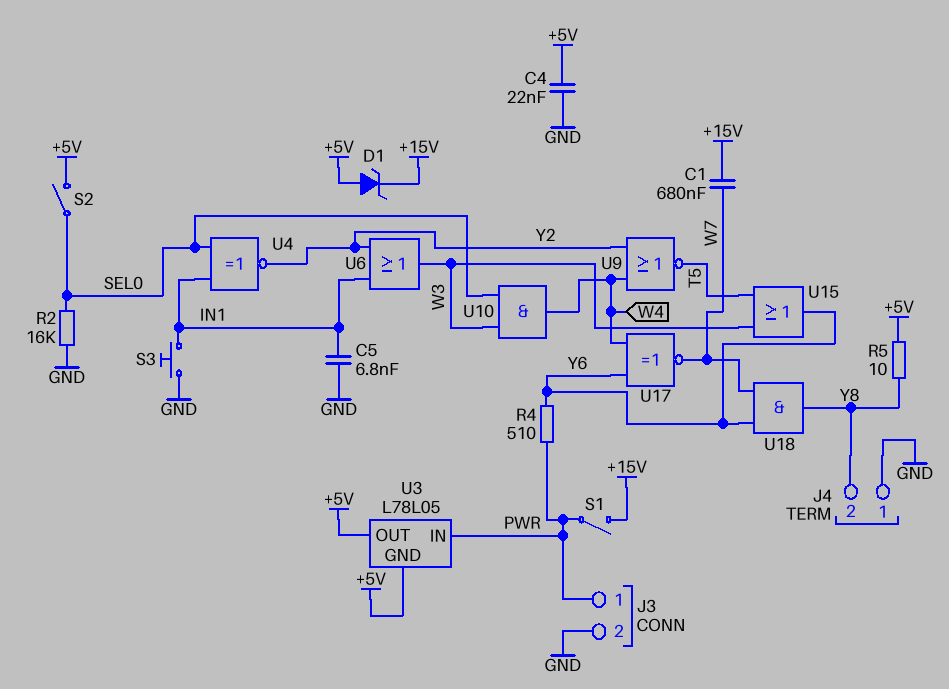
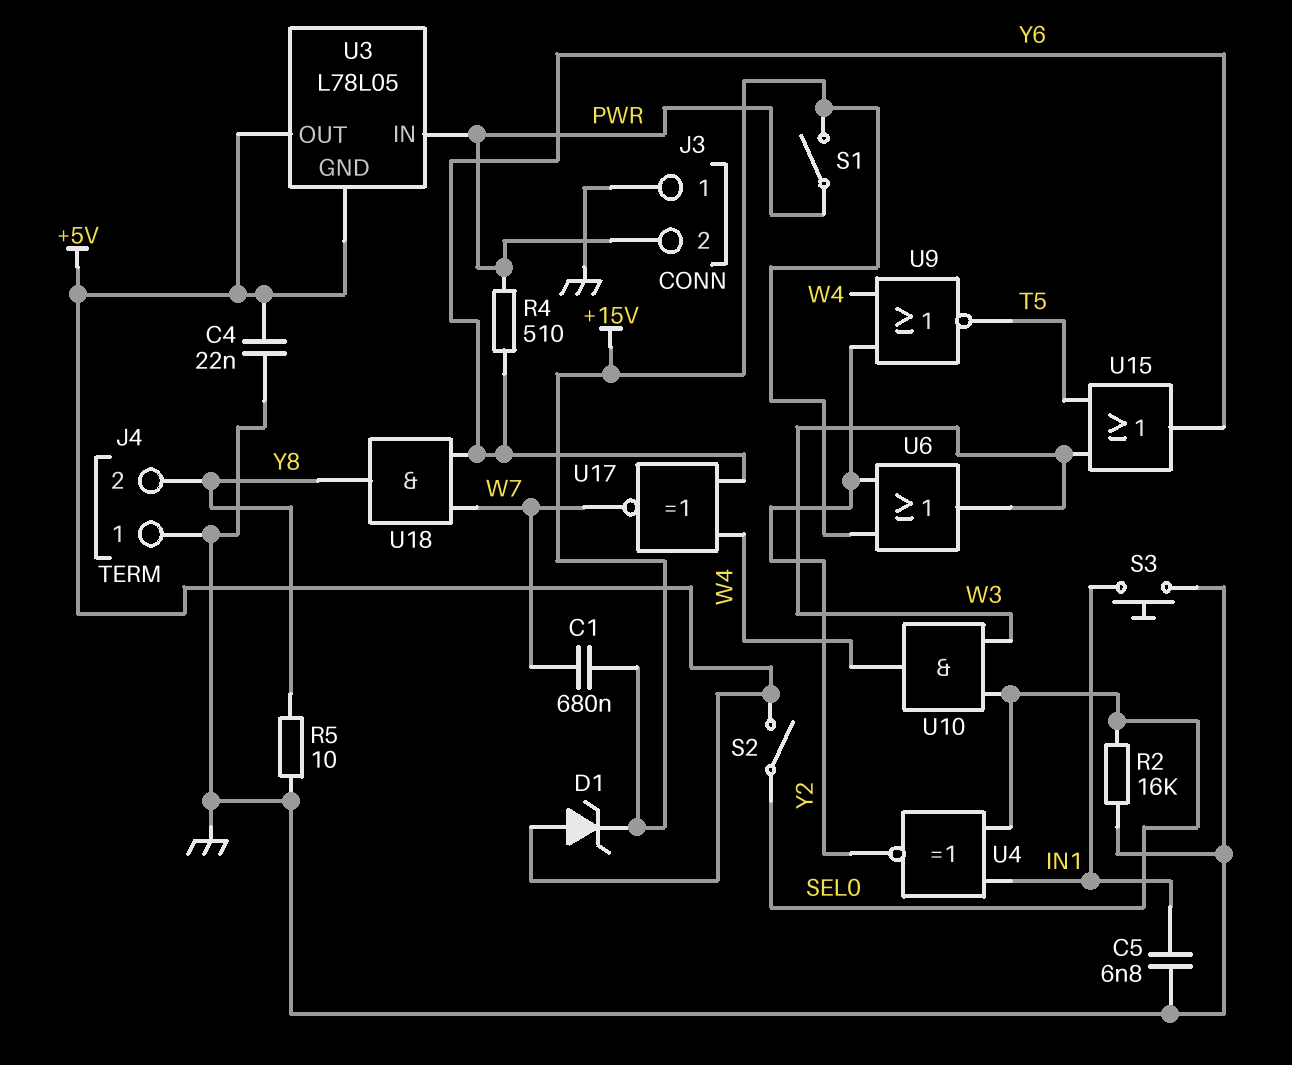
J3 pin 1: PWR -> GND
J3 pin 2: GND -> PWR
R5: 10 (+5V, Y8) -> 10 (GND, Y8)
U6: OR (in IN1, in Y2, out W3) -> OR (in +15V, in Y2, out W3)

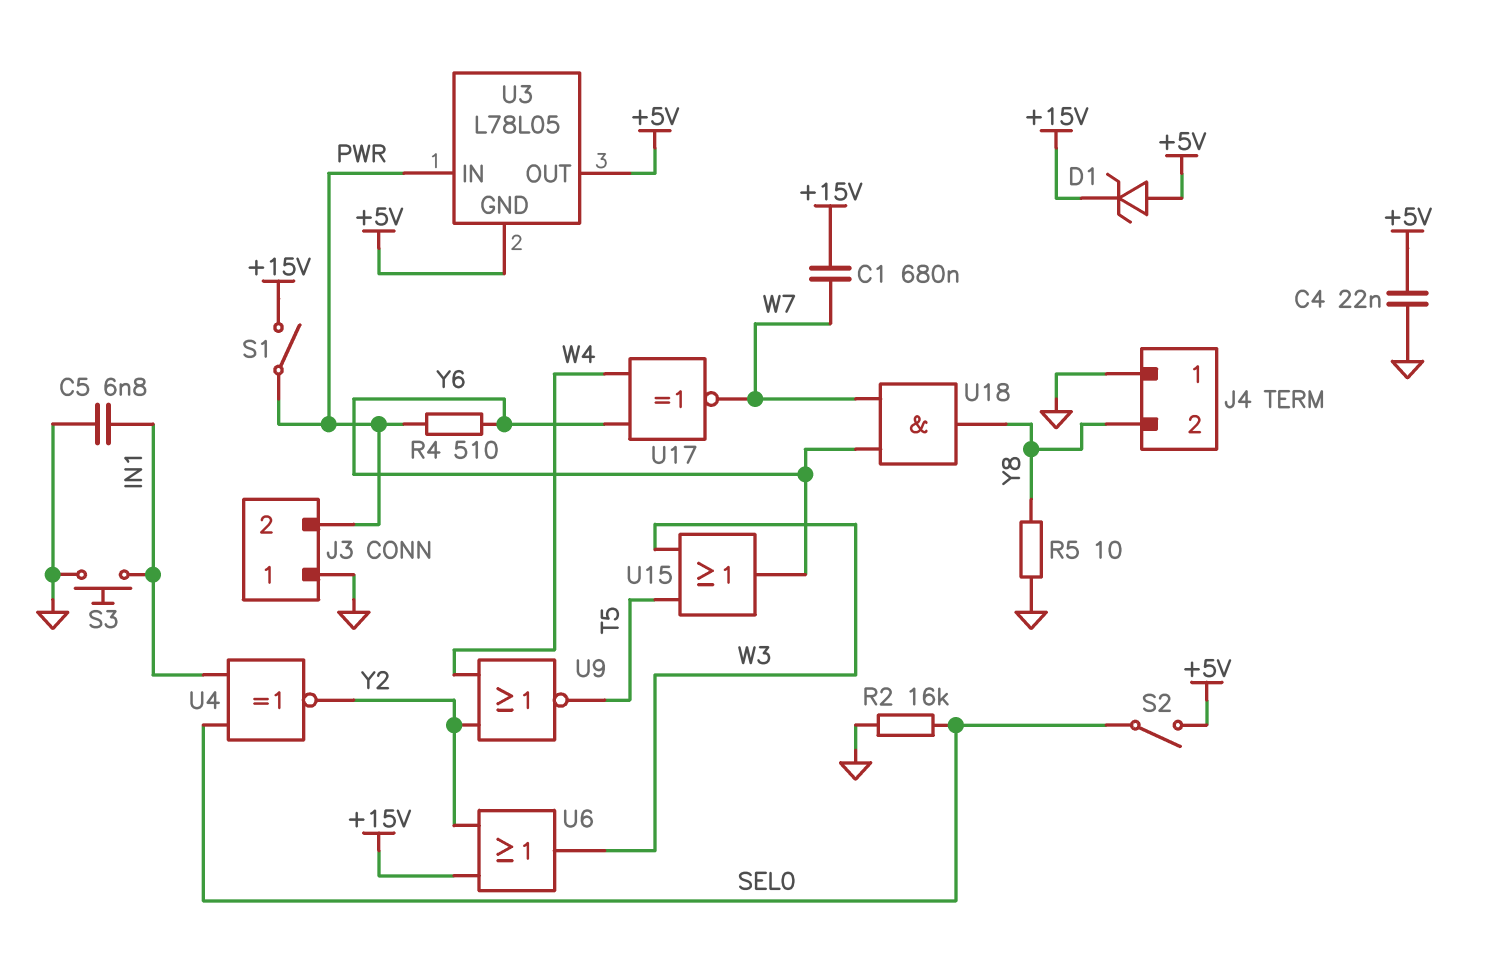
U10: AND (in SEL0, in W3, out W4) -> none

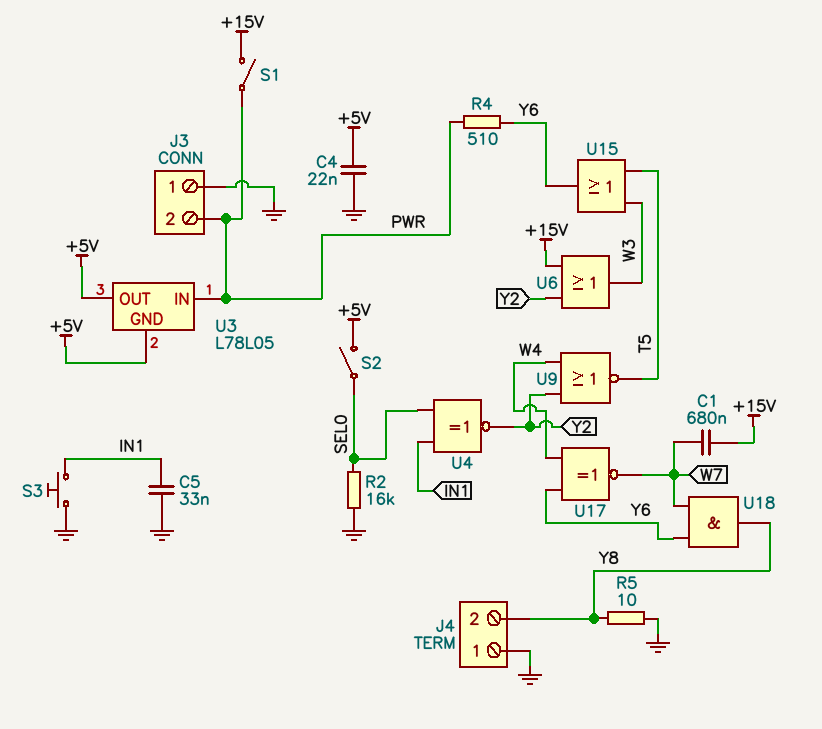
C5: 6.8nF (GND, IN1) -> 33nF (GND, IN1)
D1: zener (A +5V, K +15V) -> none

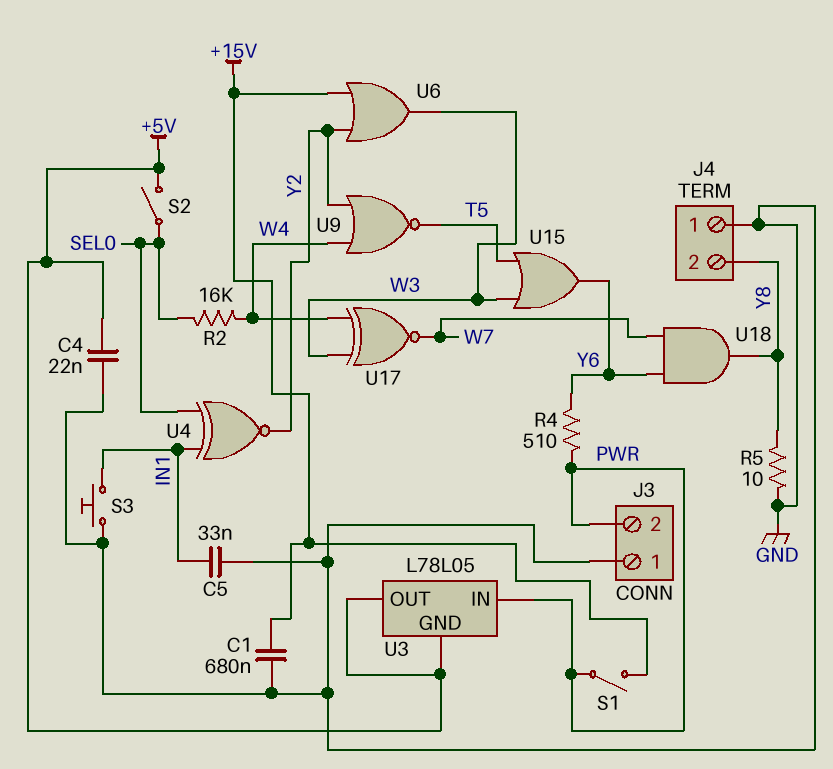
C1: 680nF (+15V, W7) -> 680nF (+15V, GND)
R2: 16k (GND, SEL0) -> 16k (SEL0, W4)
U17: XNOR (in W4, in Y6, out W7) -> XNOR (in W3, in W4, out W7)

